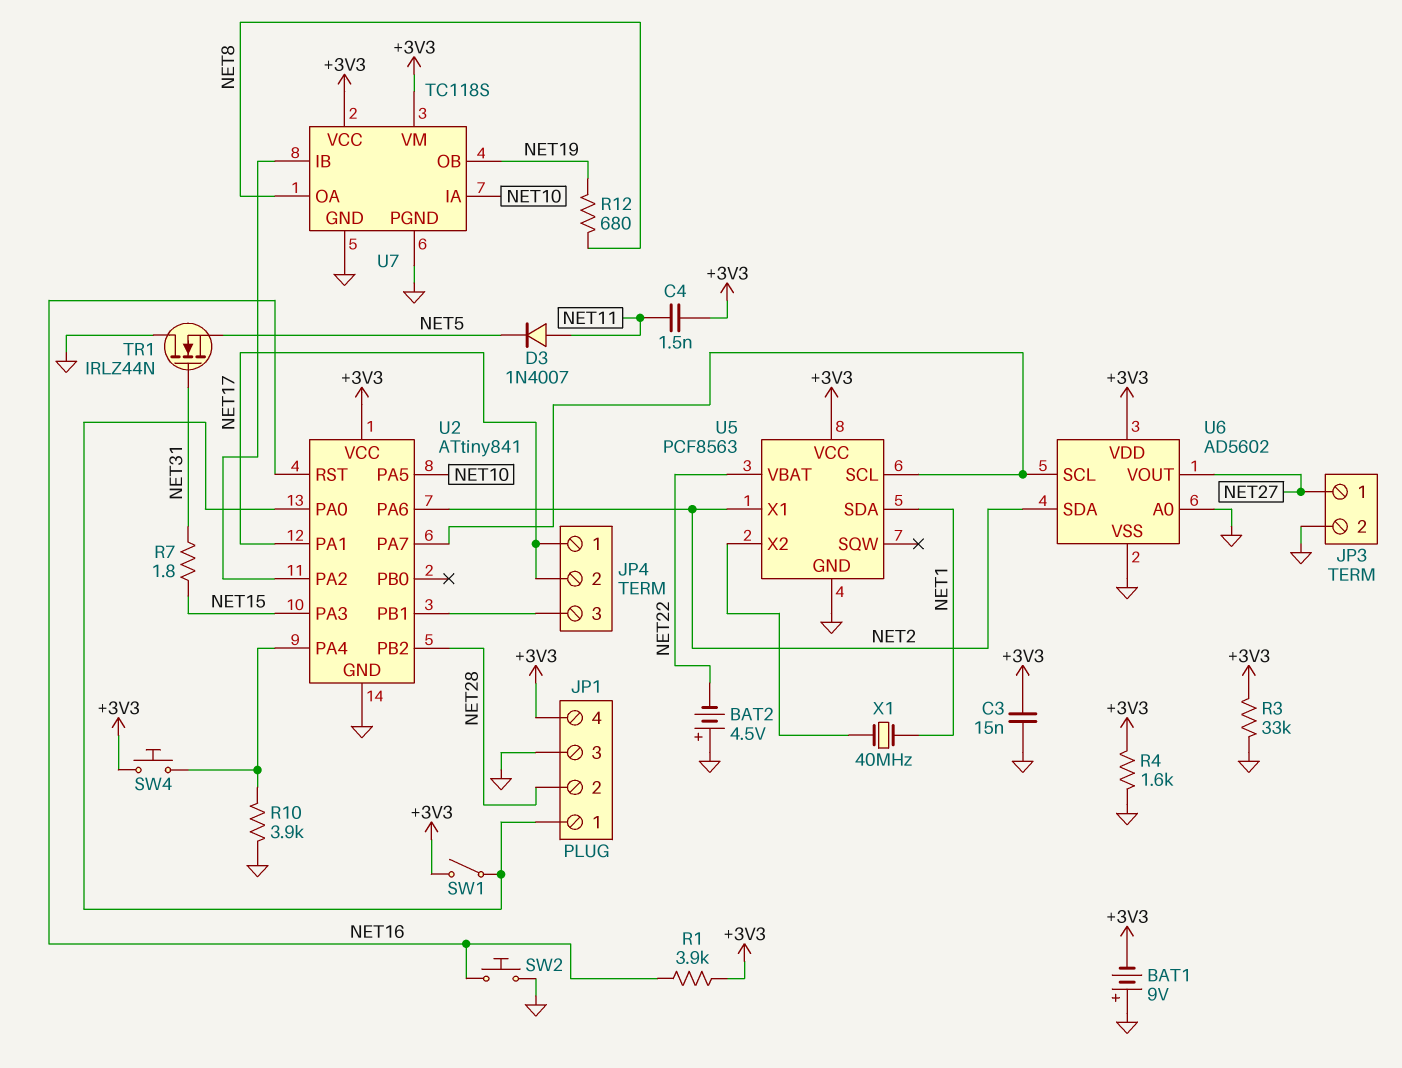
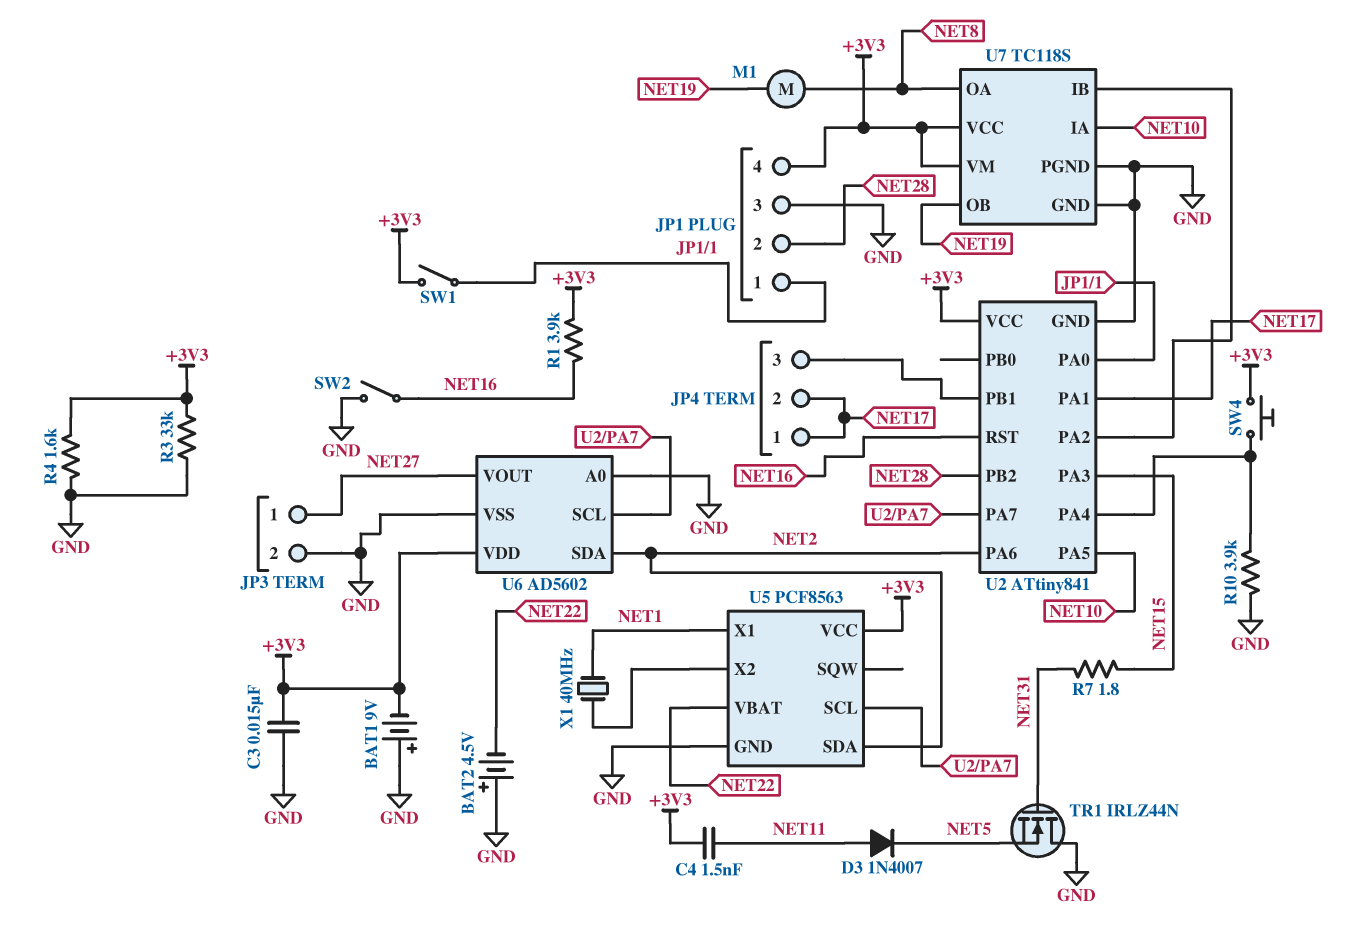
M1: none -> motor (NET8, NET19)
R12: 680 (NET8, NET19) -> none
SW2: button (GND, NET16) -> switch (GND, NET16)
U5 pin SDA: NET1 -> NET2
U5 pin X1: NET2 -> NET1

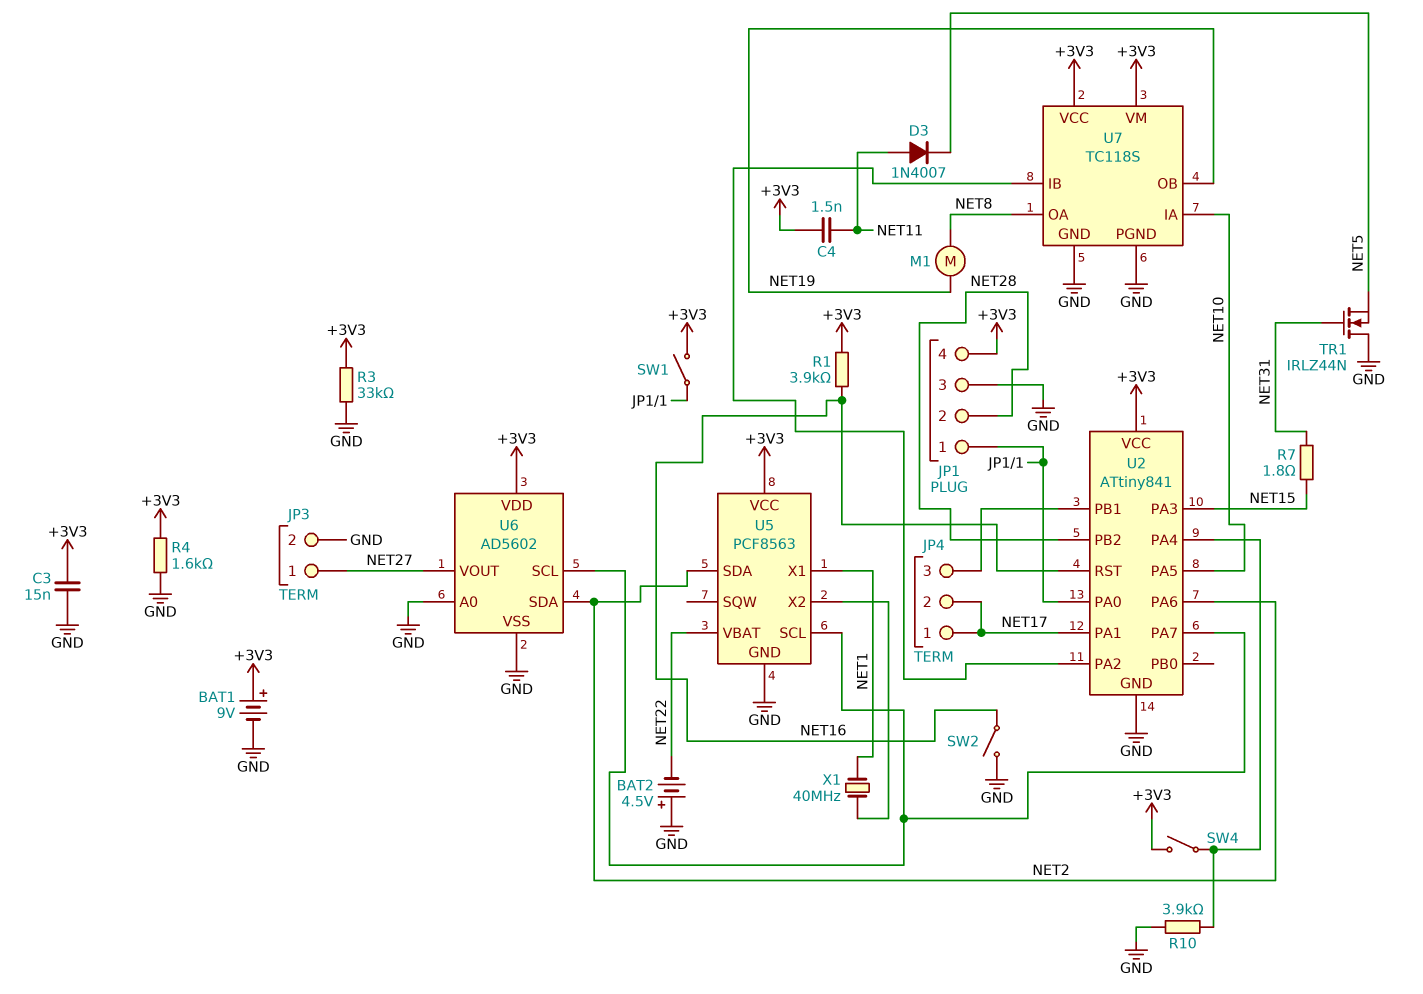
BAT1: 9V (plus GND, minus +3V3) -> 9V (plus +3V3, minus GND)
SW4: button (+3V3, U2/PA4) -> switch (+3V3, U2/PA4)

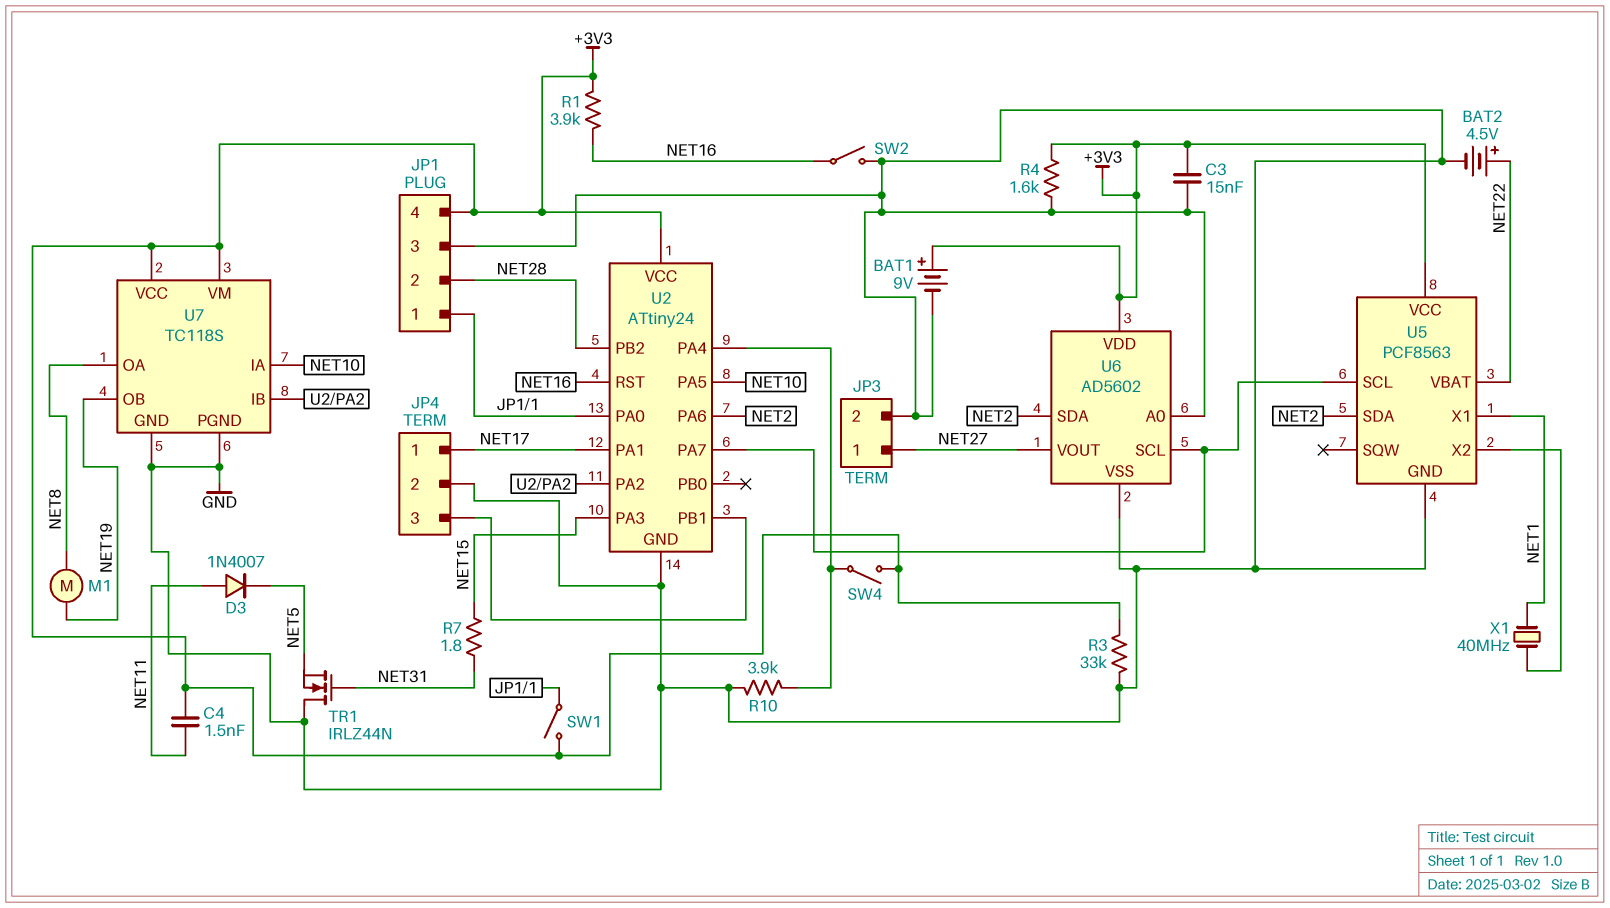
BAT2: 4.5V (plus GND, minus NET22) -> 4.5V (plus NET22, minus GND)
JP4 pin 2: NET17 -> GND
U2: ATtiny841 -> ATtiny24

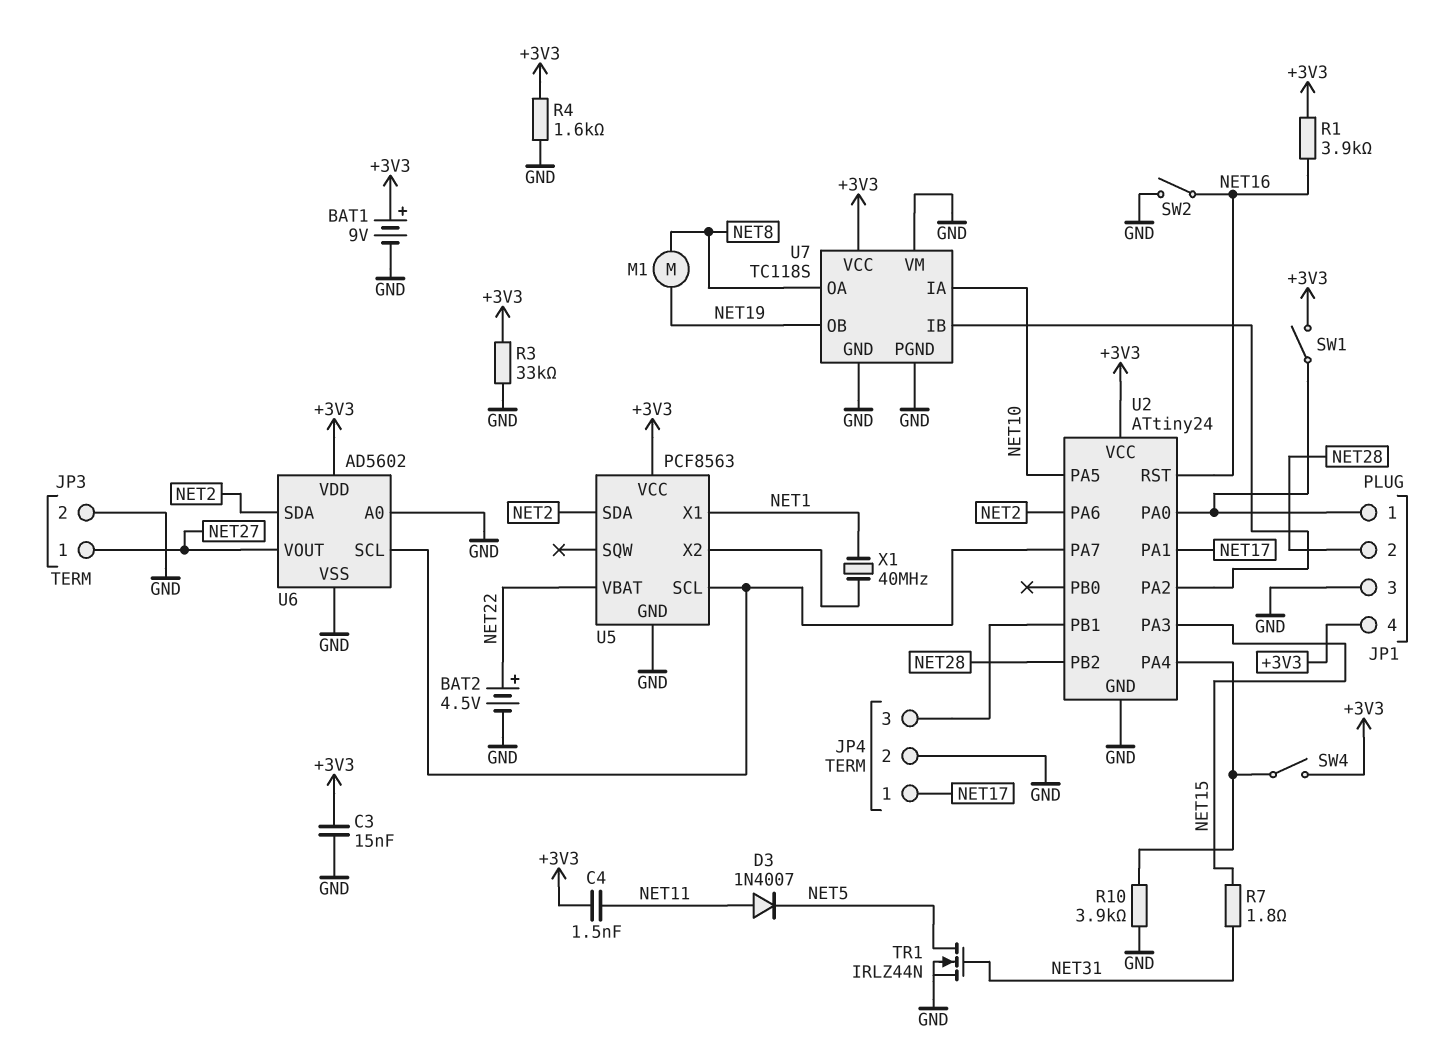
TR1: NMOS IRLZ44N (G NET31, D GND, S NET5) -> NMOS IRLZ44N (G NET31, D NET5, S GND)
U7 pin VM: +3V3 -> GND

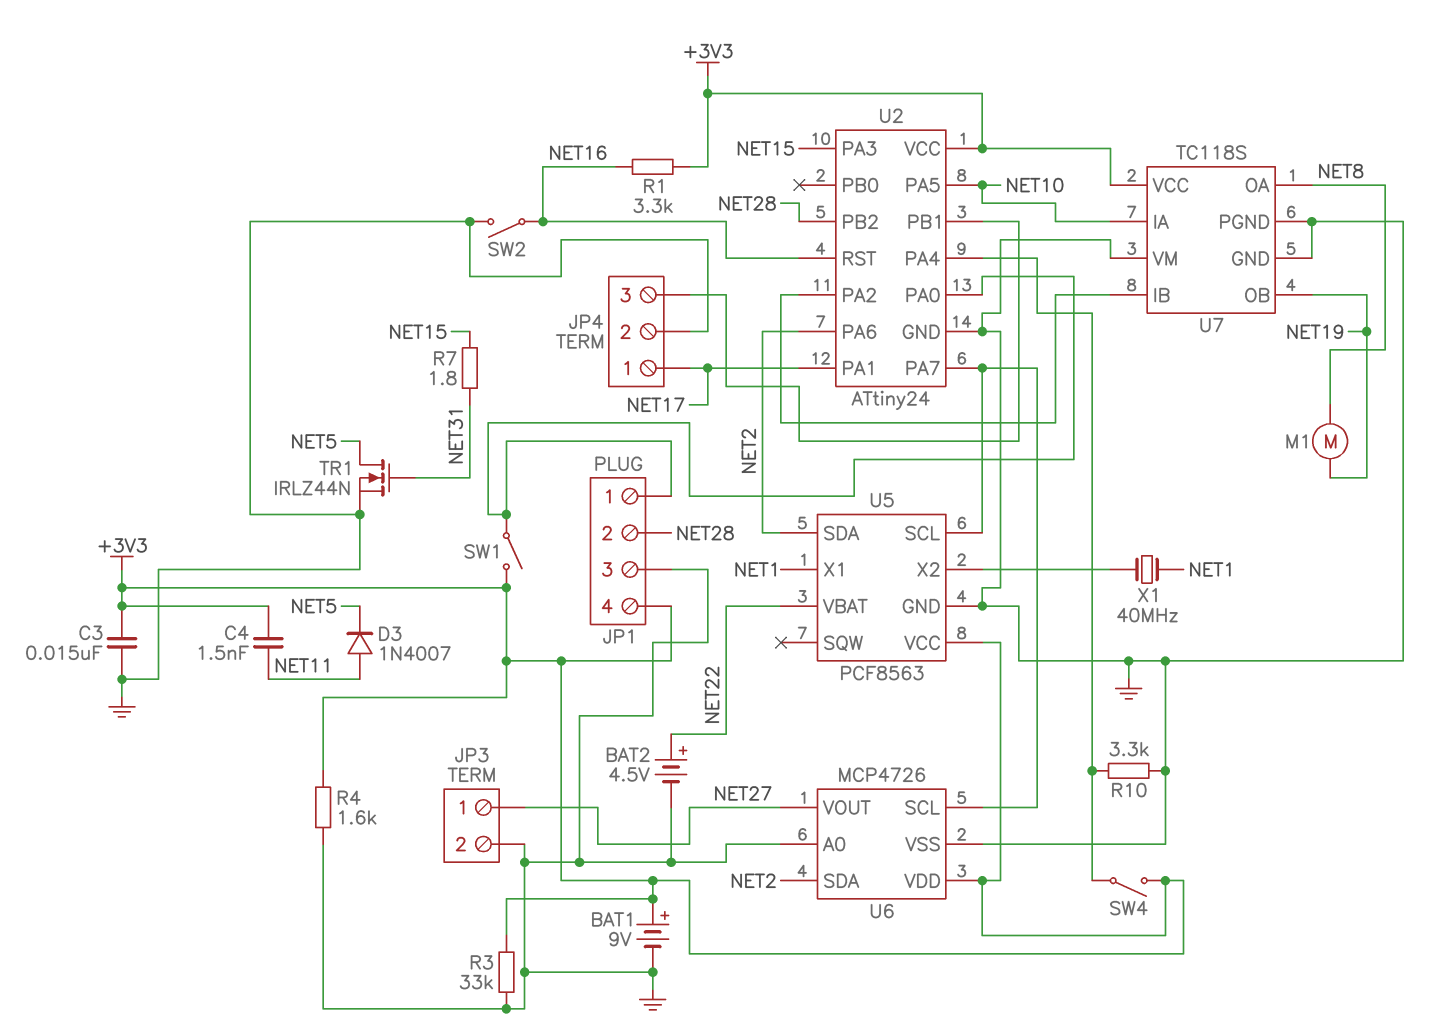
R1: 3.9k (+3V3, NET16) -> 3.3k (+3V3, NET16)
R10: 3.9k (GND, U2/PA4) -> 3.3k (GND, U2/PA4)
U6: AD5602 -> MCP4726

